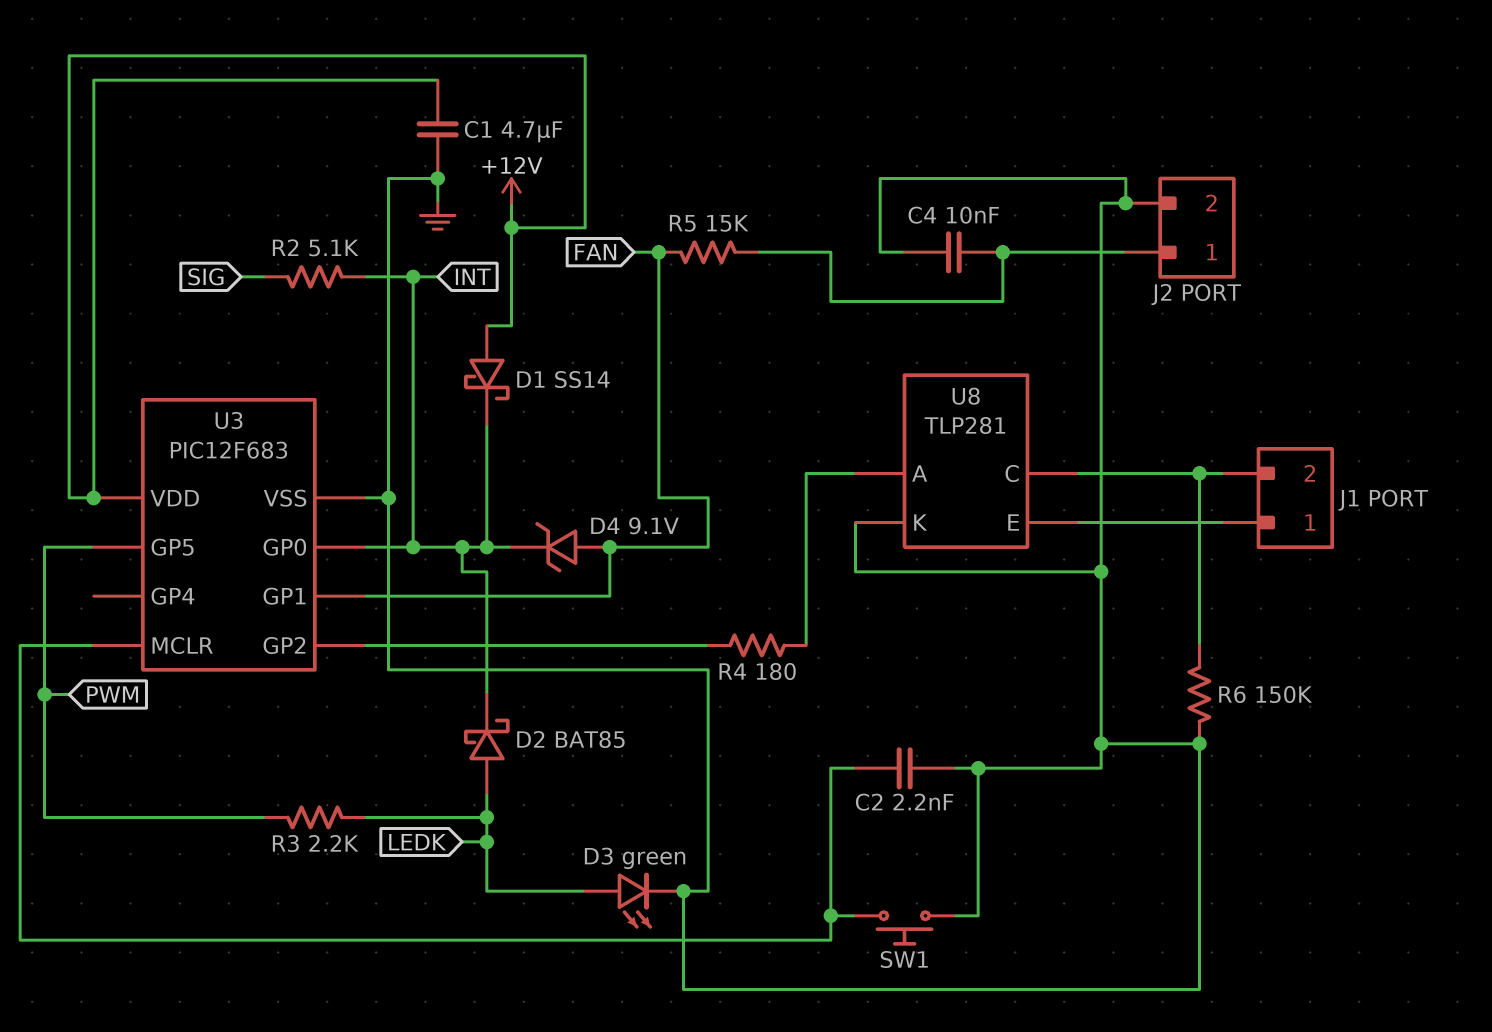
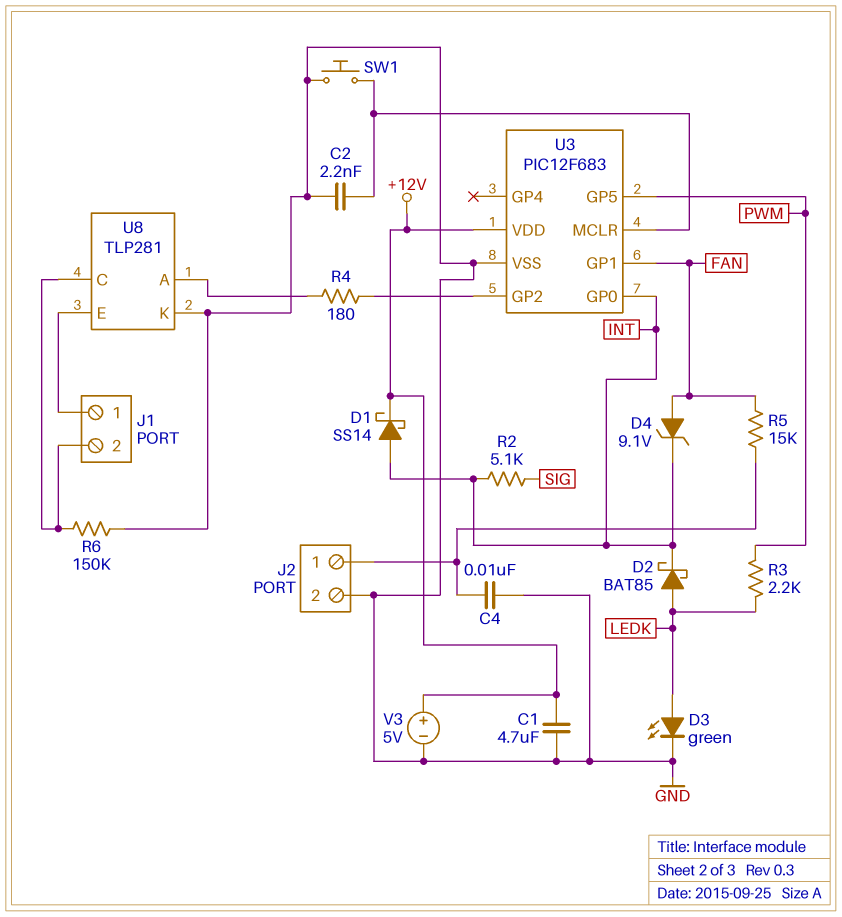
D1: schottky SS14 (A +12V, K INT) -> schottky SS14 (A INT, K +12V)
V3: none -> 5V (plus +12V, minus GND)

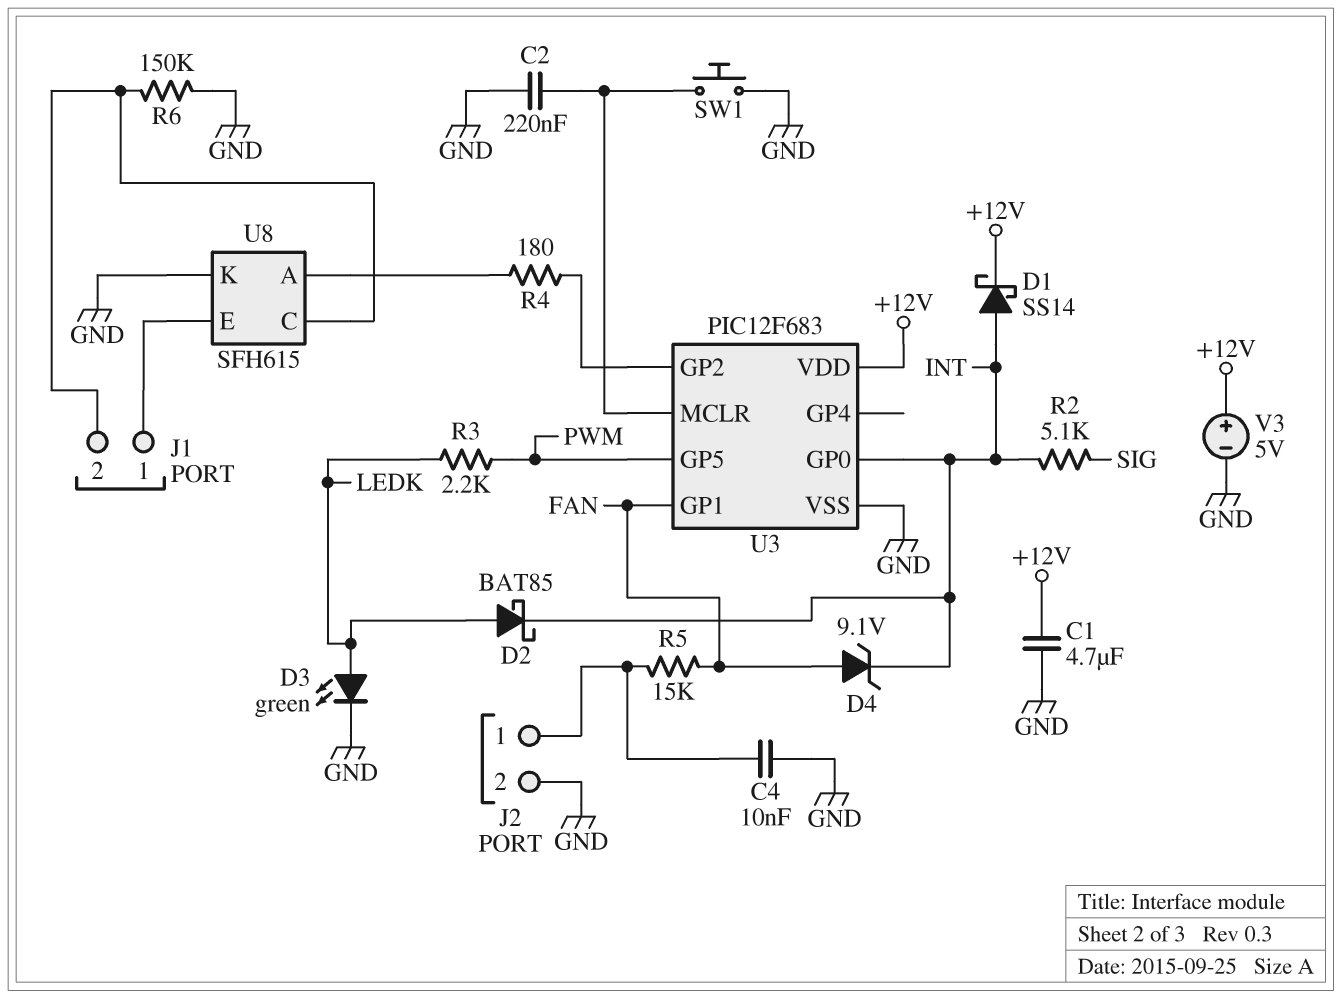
C2: 2.2nF (GND, U3/MCLR) -> 220nF (GND, U3/MCLR)
U8: TLP281 -> SFH615

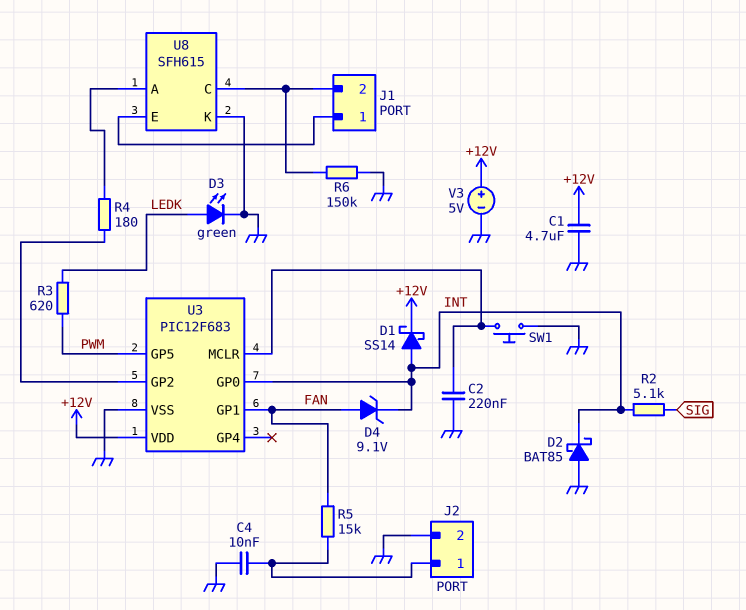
D2: schottky BAT85 (A LEDK, K INT) -> schottky BAT85 (A GND, K INT)
R3: 2.2k (LEDK, PWM) -> 620 (LEDK, PWM)

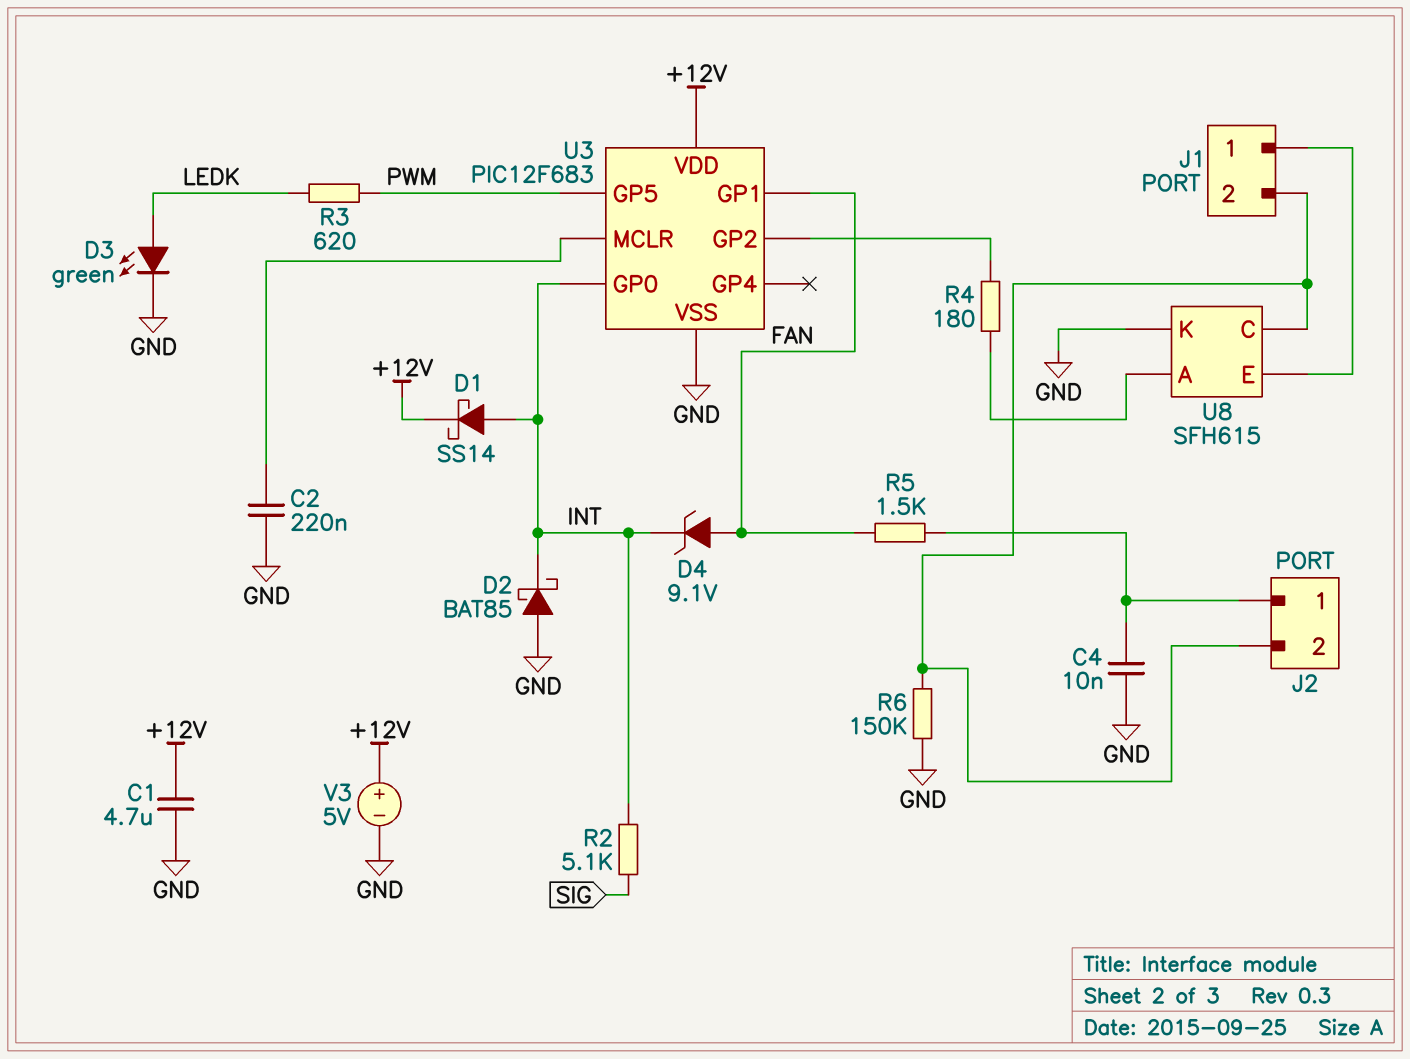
J2 pin 2: GND -> J1/2
R5: 15k (FAN, J2/1) -> 1.5k (FAN, J2/1)
SW1: button (GND, U3/MCLR) -> none

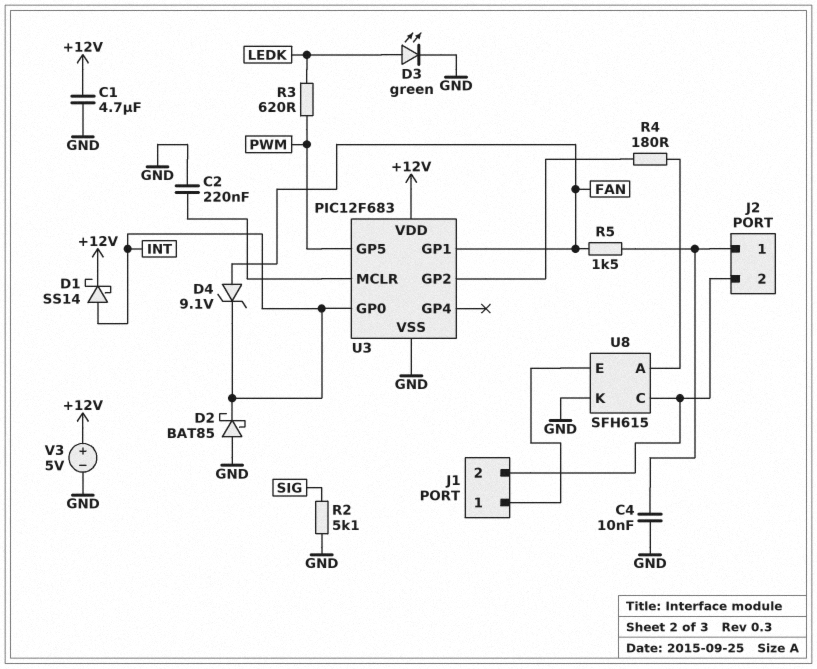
R2: 5.1k (INT, SIG) -> 5.1k (GND, SIG)
R6: 150k (GND, J1/2) -> none

